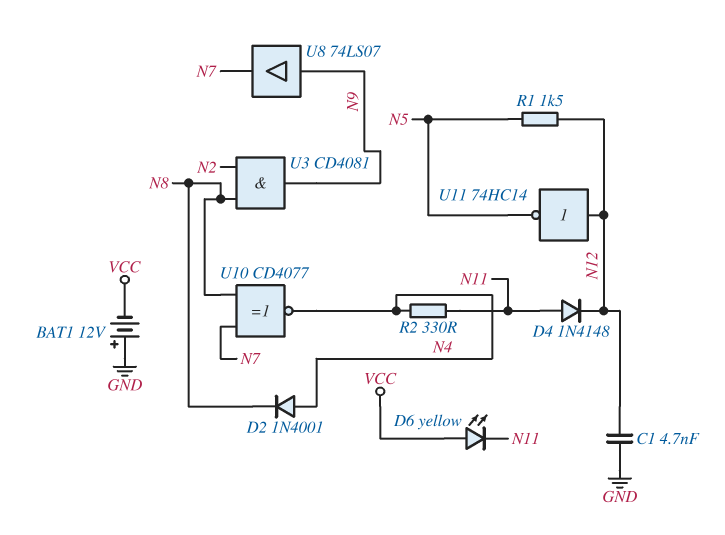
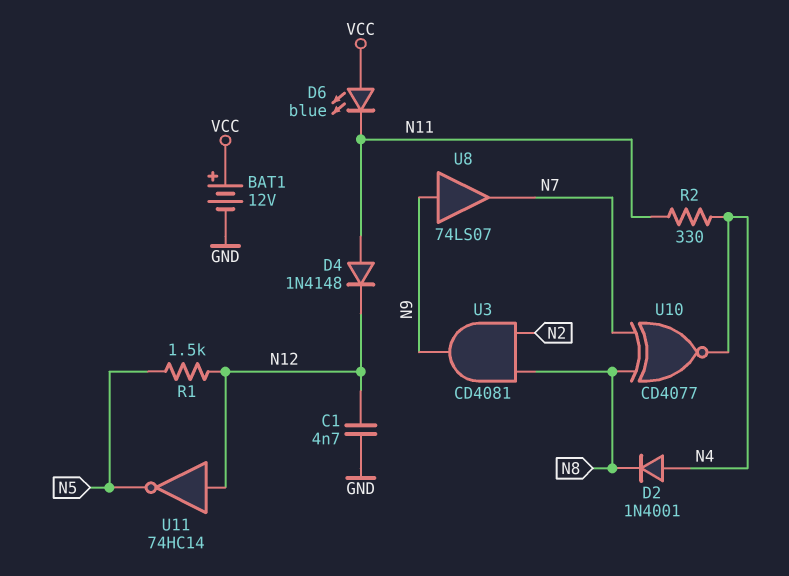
BAT1: 12V (plus GND, minus VCC) -> 12V (plus VCC, minus GND)
D6: LED yellow (A VCC, K N11) -> LED blue (A VCC, K N11)

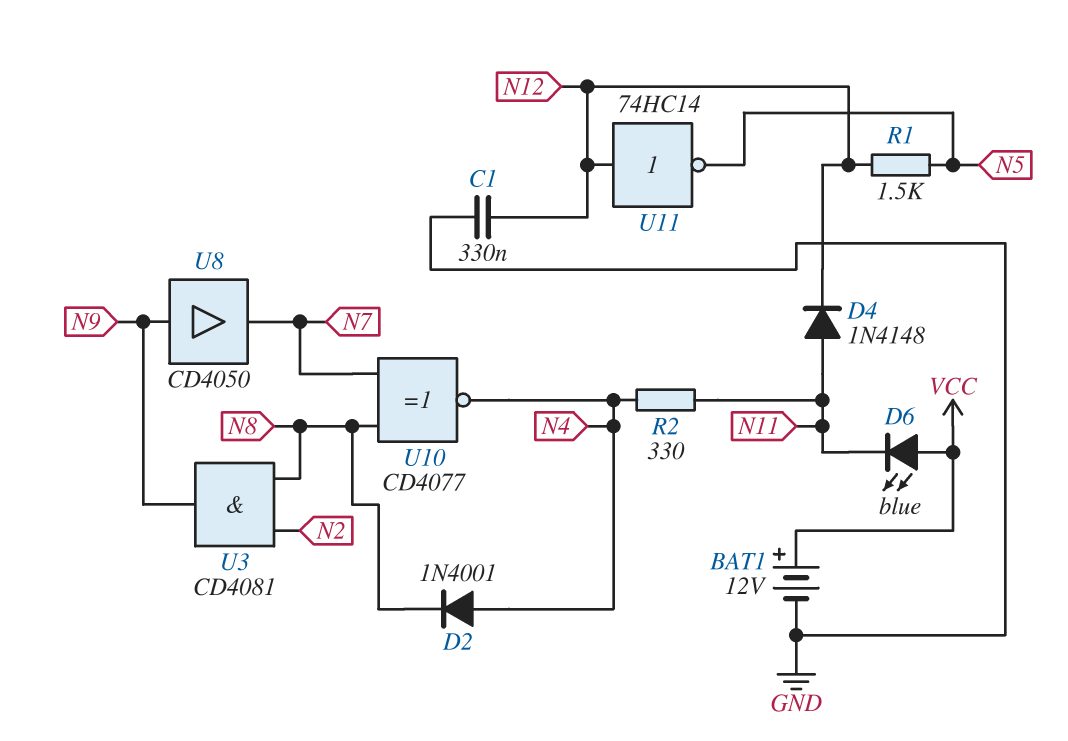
C1: 4.7nF (GND, N12) -> 330nF (GND, N12)
U8: buffer 74LS07 (in N9, out N7) -> buffer CD4050 (in N9, out N7)

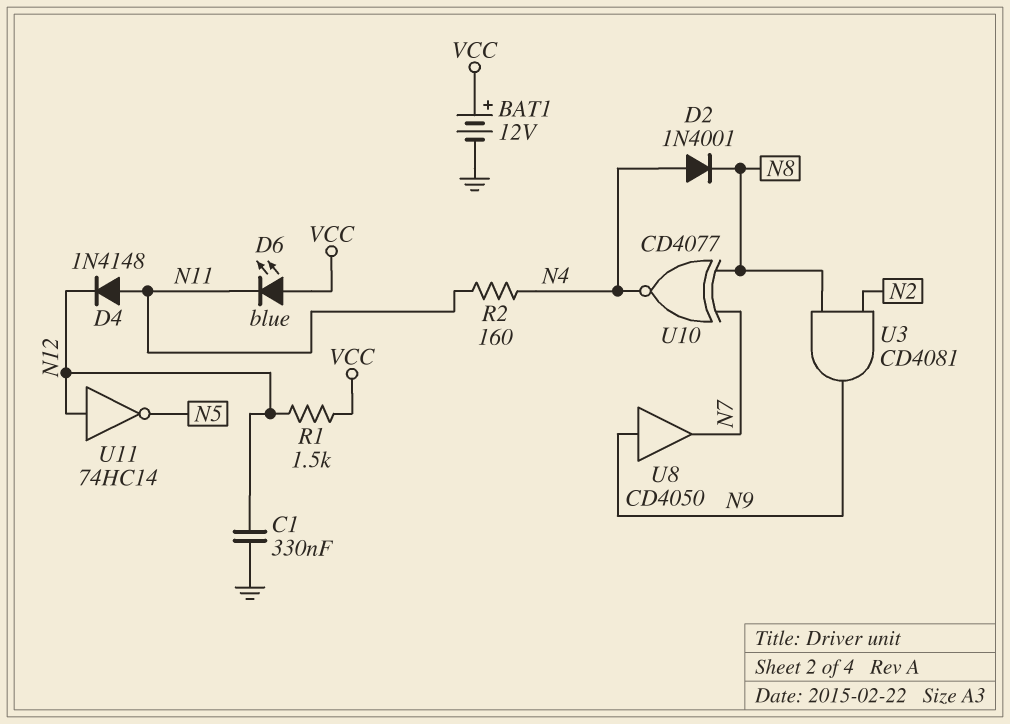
R1: 1.5k (N5, N12) -> 1.5k (N12, VCC)
R2: 330 (N4, N11) -> 160 (N4, N11)

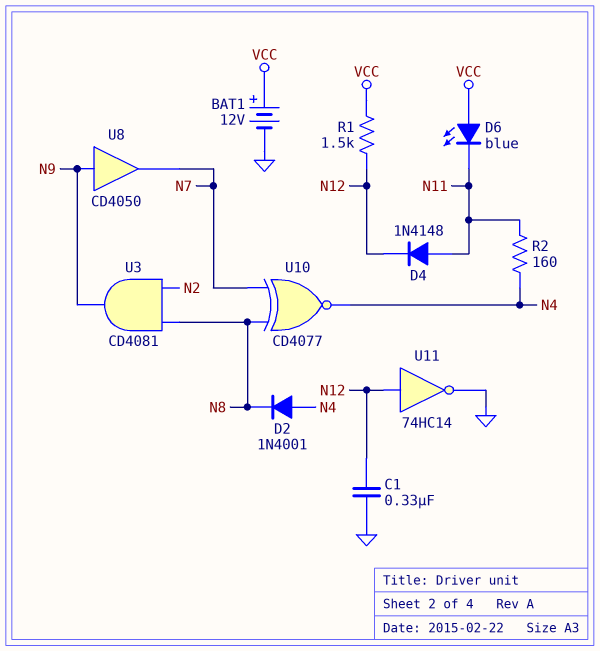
U11: NOT 74HC14 (in N12, out N5) -> NOT 74HC14 (in N12, out GND)

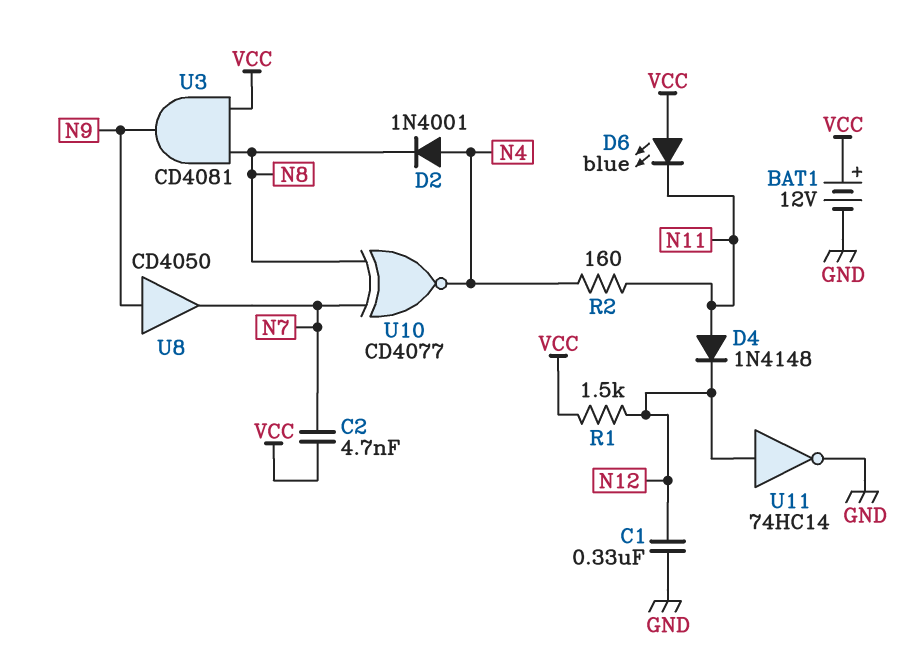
C2: none -> 4.7nF (N7, VCC)
U3: AND CD4081 (in N2, in N8, out N9) -> AND CD4081 (in N8, in VCC, out N9)

